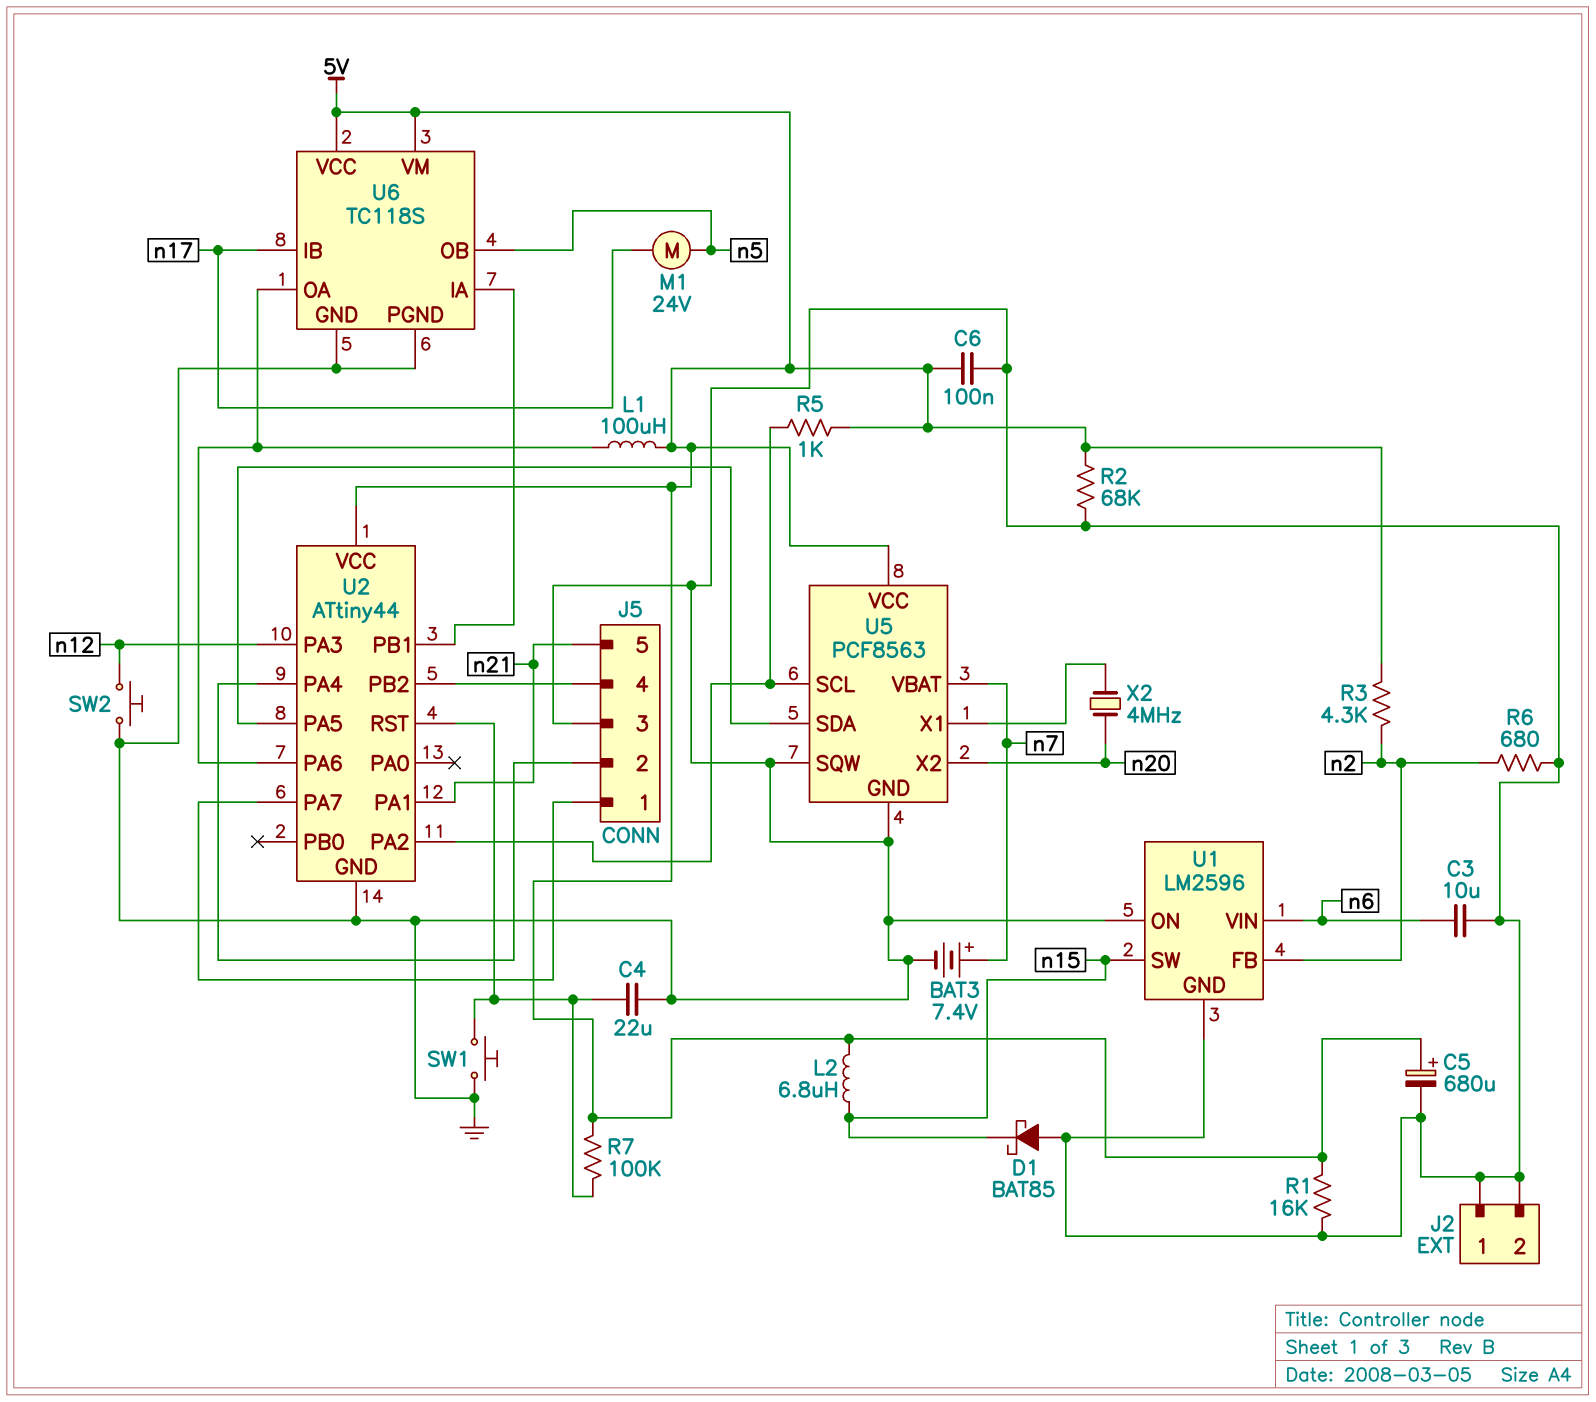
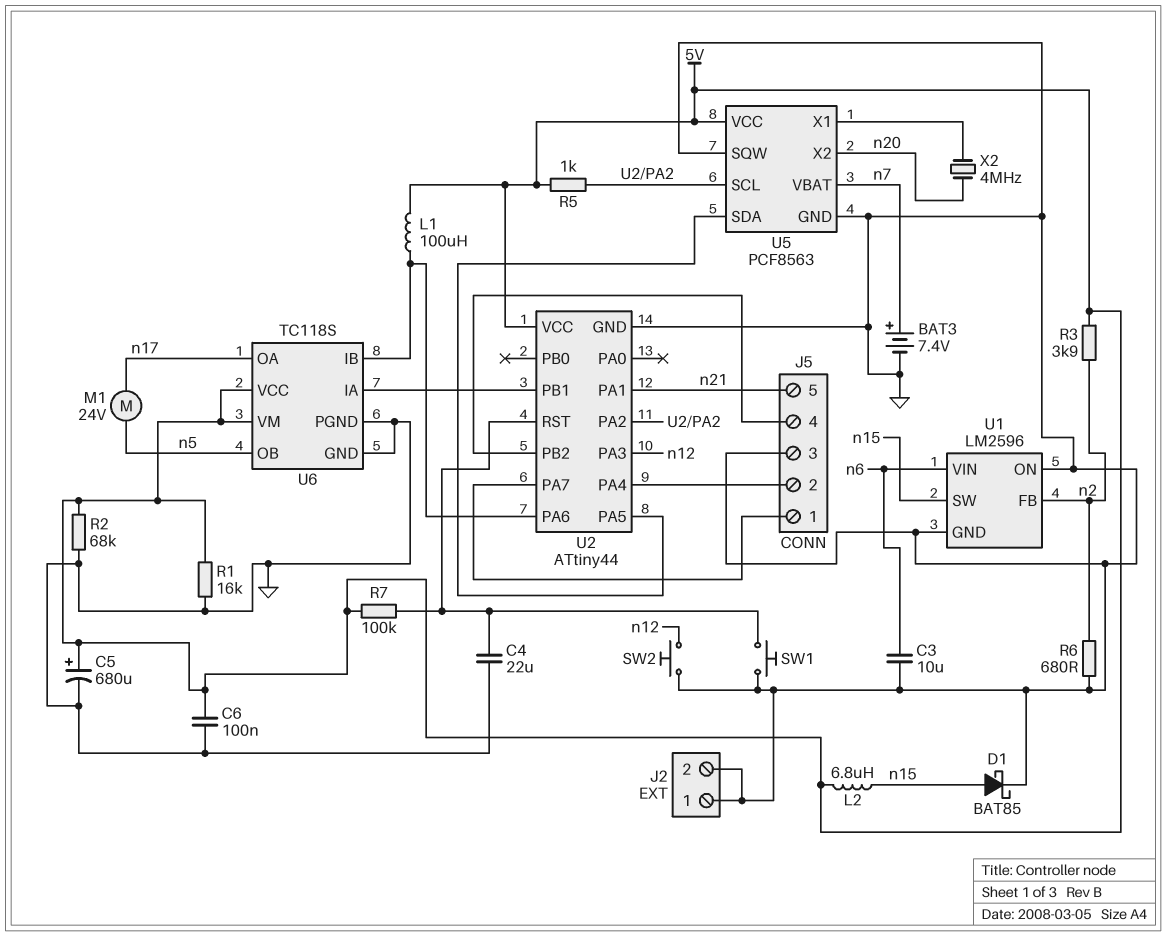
D1: schottky BAT85 (A GND, K n15) -> schottky BAT85 (A n15, K GND)
R3: 4.3k (5V, n2) -> 3.9k (5V, n2)
U6 pin IB: n17 -> U2/PA6
U6 pin OA: U2/PA6 -> n17

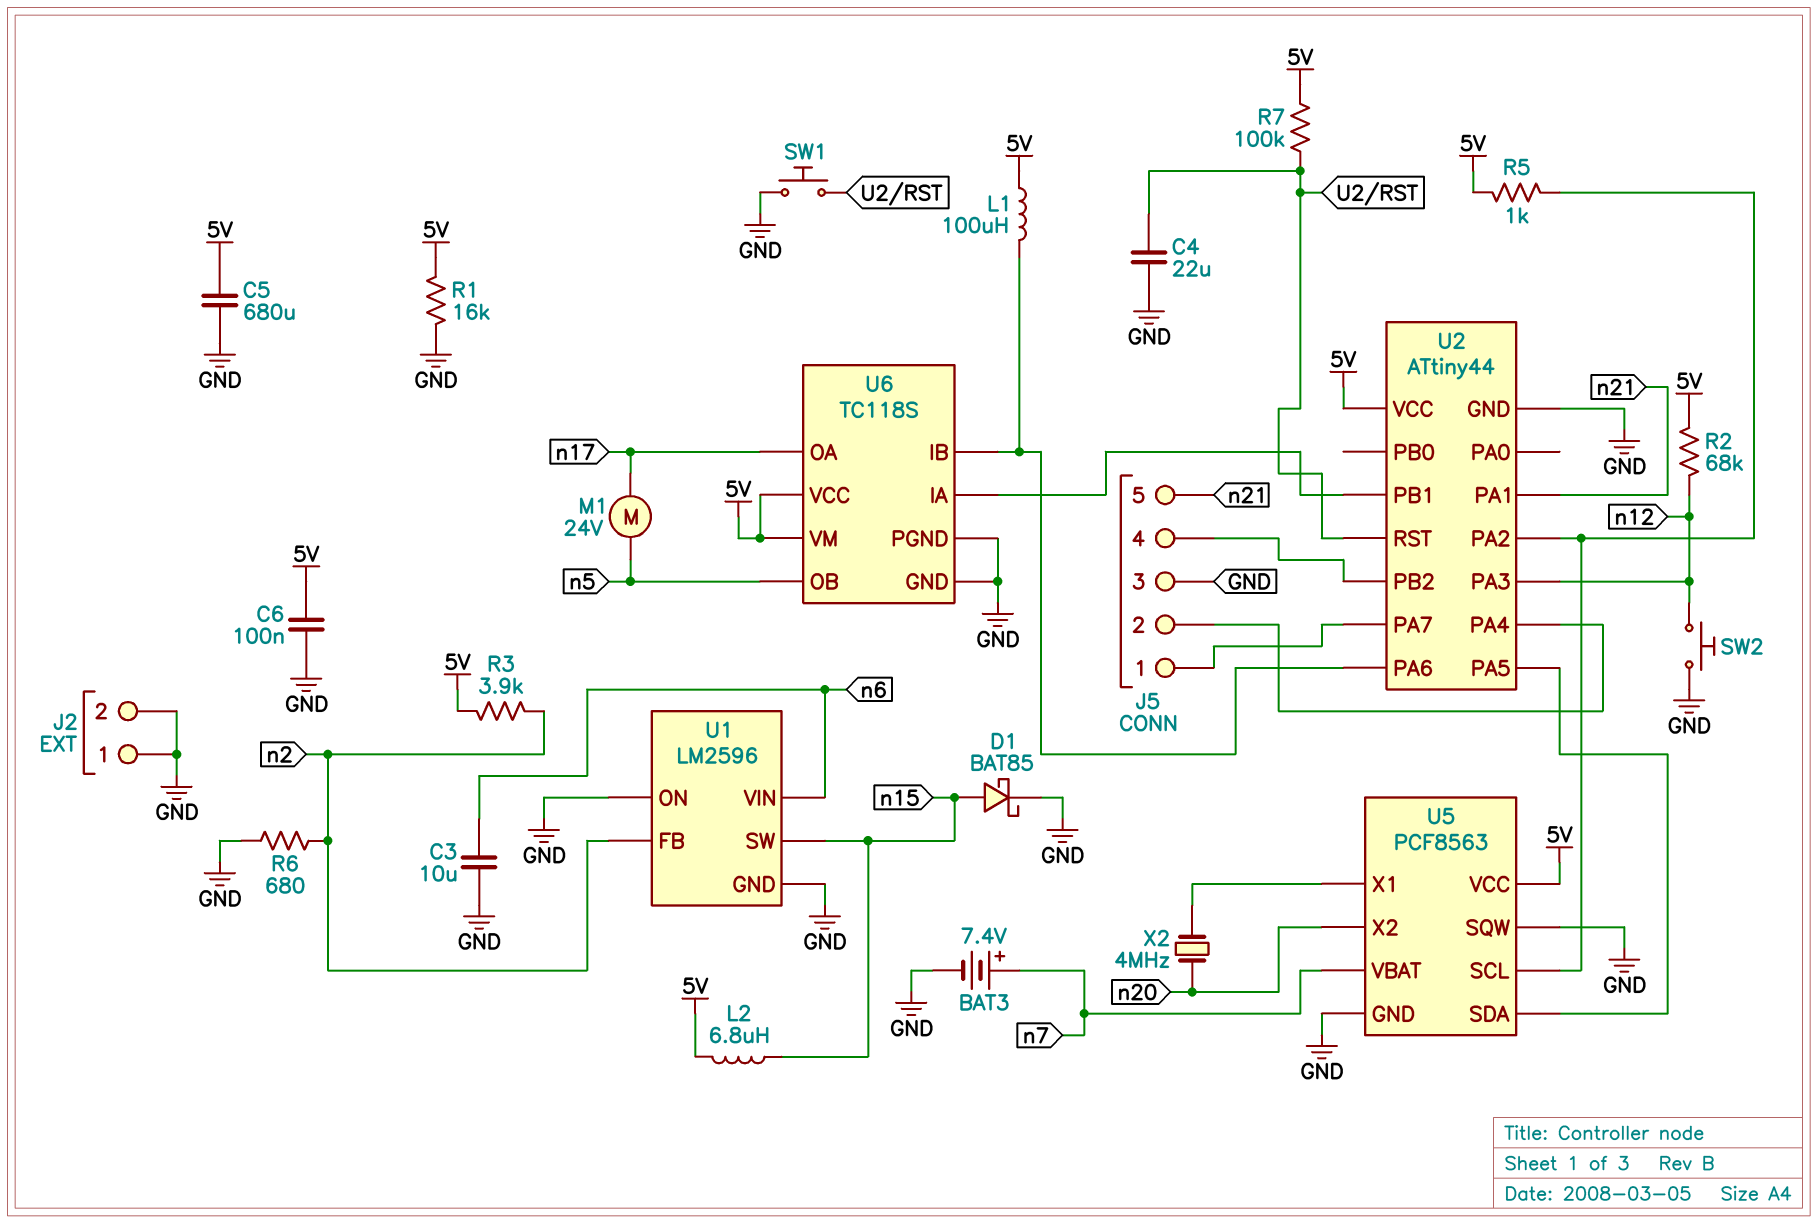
C5: 680uF (plus 5V, minus GND) -> 680uF (5V, GND)
R2: 68k (5V, GND) -> 68k (5V, n12)

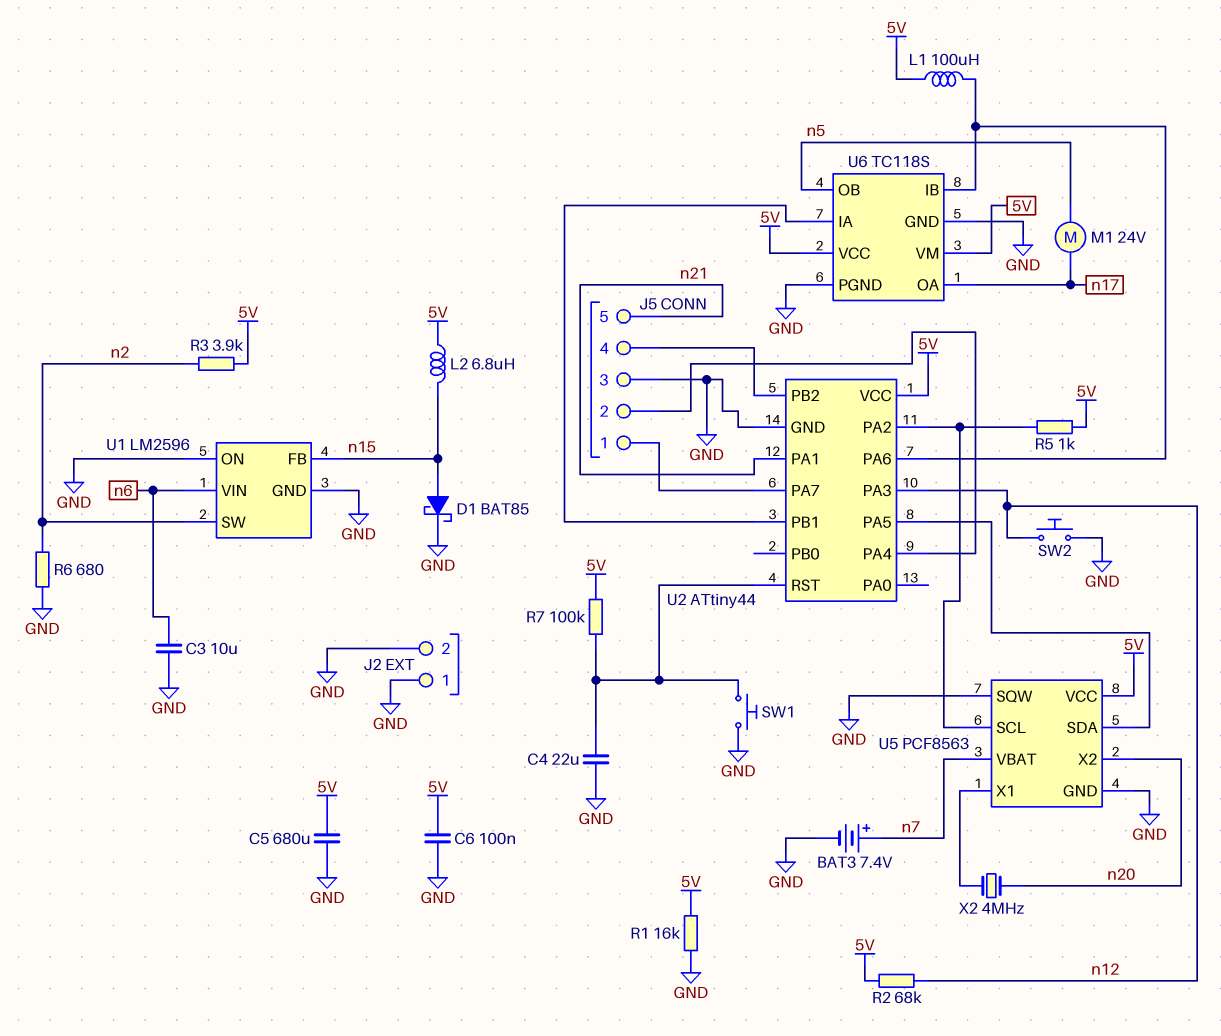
U1 pin FB: n2 -> n15
U1 pin SW: n15 -> n2

